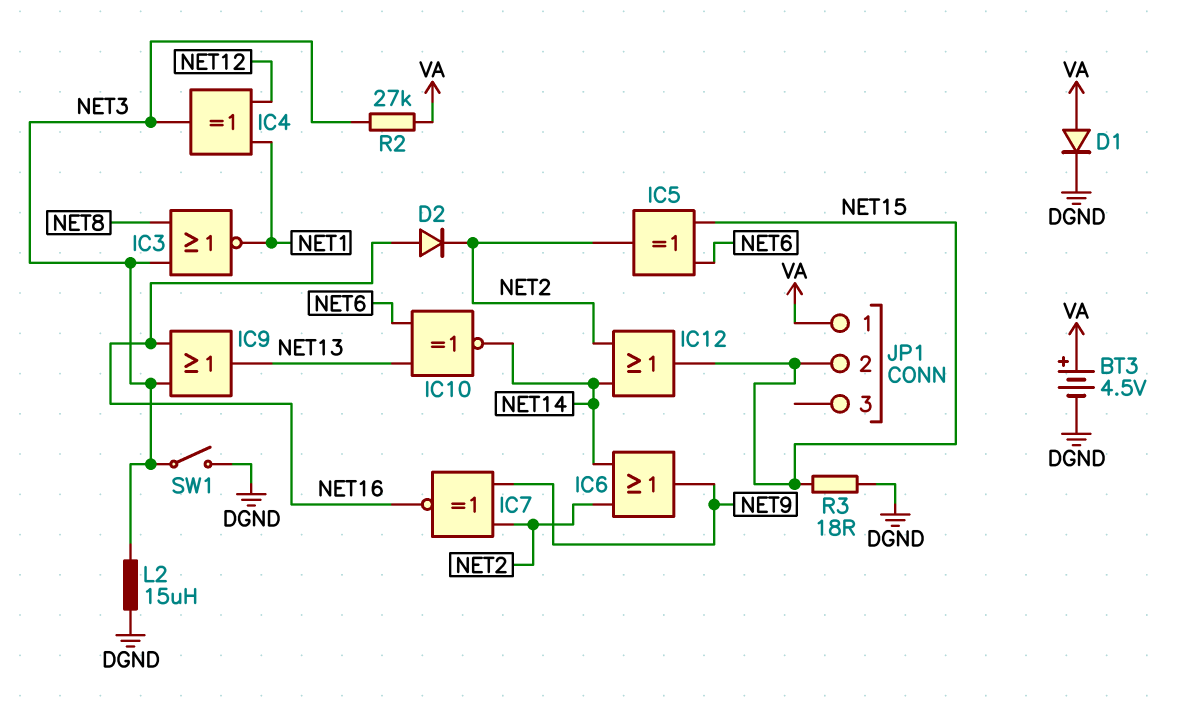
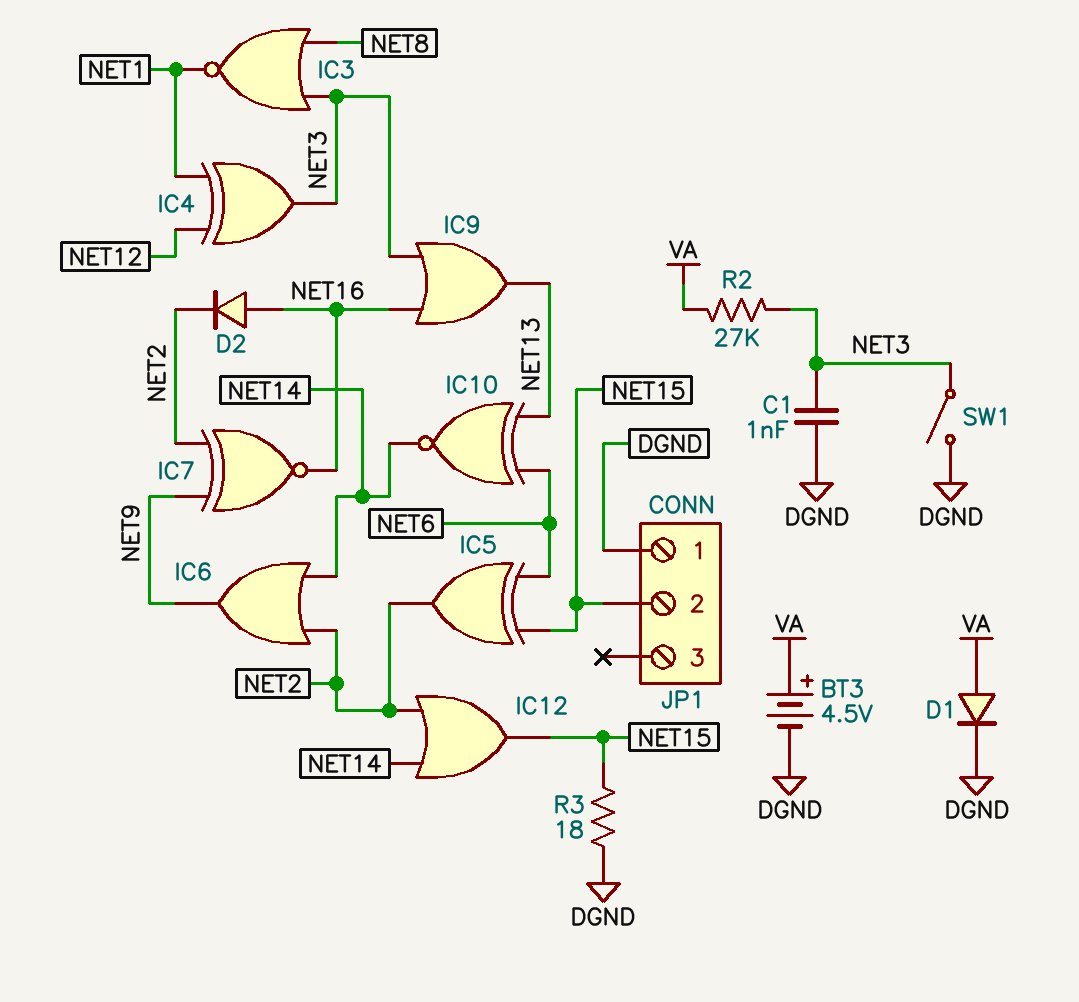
C1: none -> 1nF (DGND, NET3)
JP1 pin 1: VA -> DGND
L2: 15uH (DGND, NET3) -> none

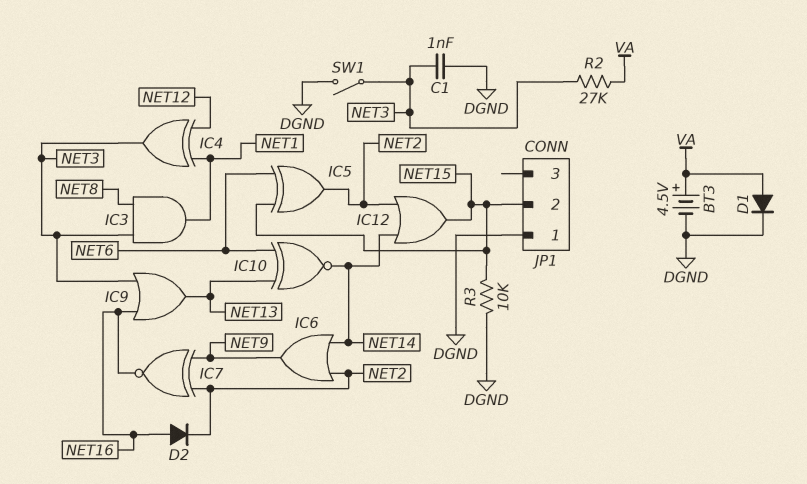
IC3: NOR (in NET3, in NET8, out NET1) -> AND (in NET3, in NET8, out NET1)
R3: 18 (DGND, NET15) -> 10k (DGND, NET15)

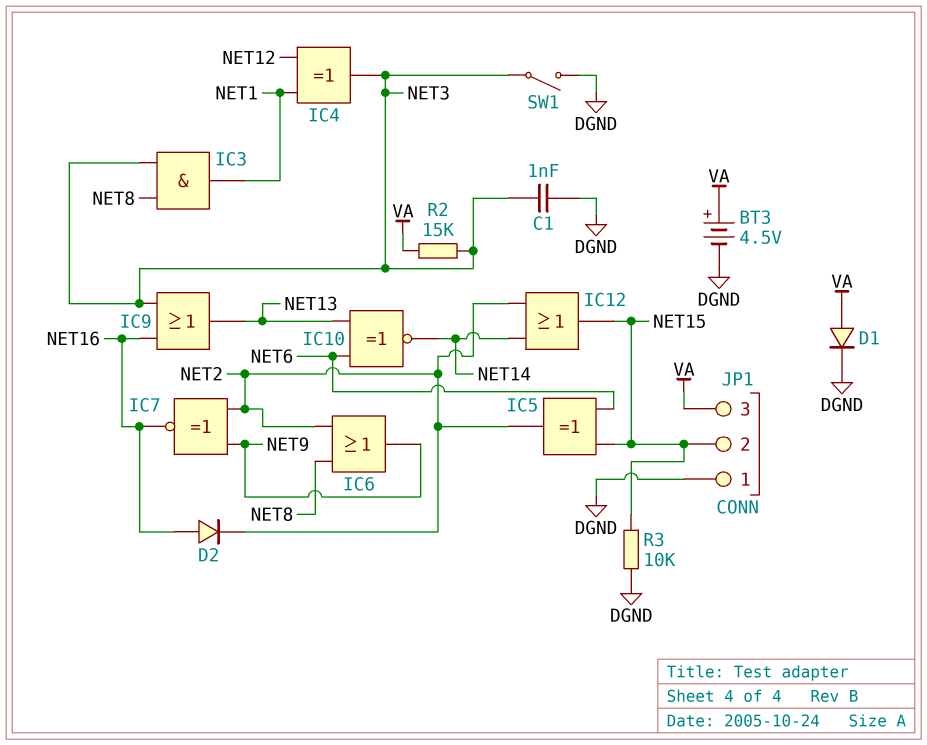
IC6: OR (in NET2, in NET14, out NET9) -> OR (in NET2, in NET8, out NET9)
JP1 pin 3: none -> VA
R2: 27k (NET3, VA) -> 15k (NET3, VA)

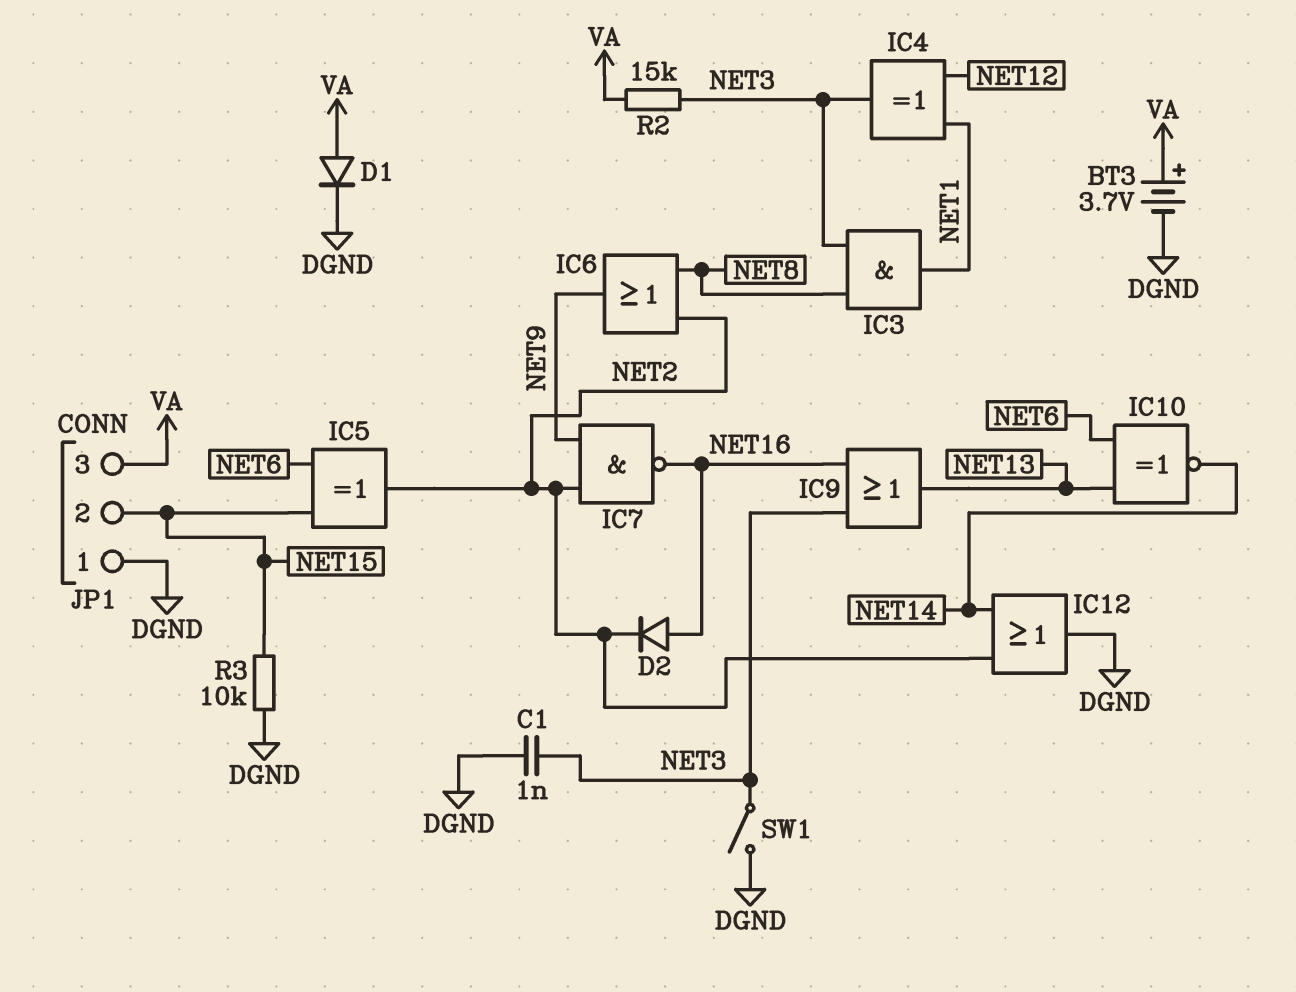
BT3: 4.5V (plus VA, minus DGND) -> 3.7V (plus VA, minus DGND)
IC7: XNOR (in NET2, in NET9, out NET16) -> NAND (in NET2, in NET9, out NET16)
IC12: OR (in NET2, in NET14, out NET15) -> OR (in NET2, in NET14, out DGND)

